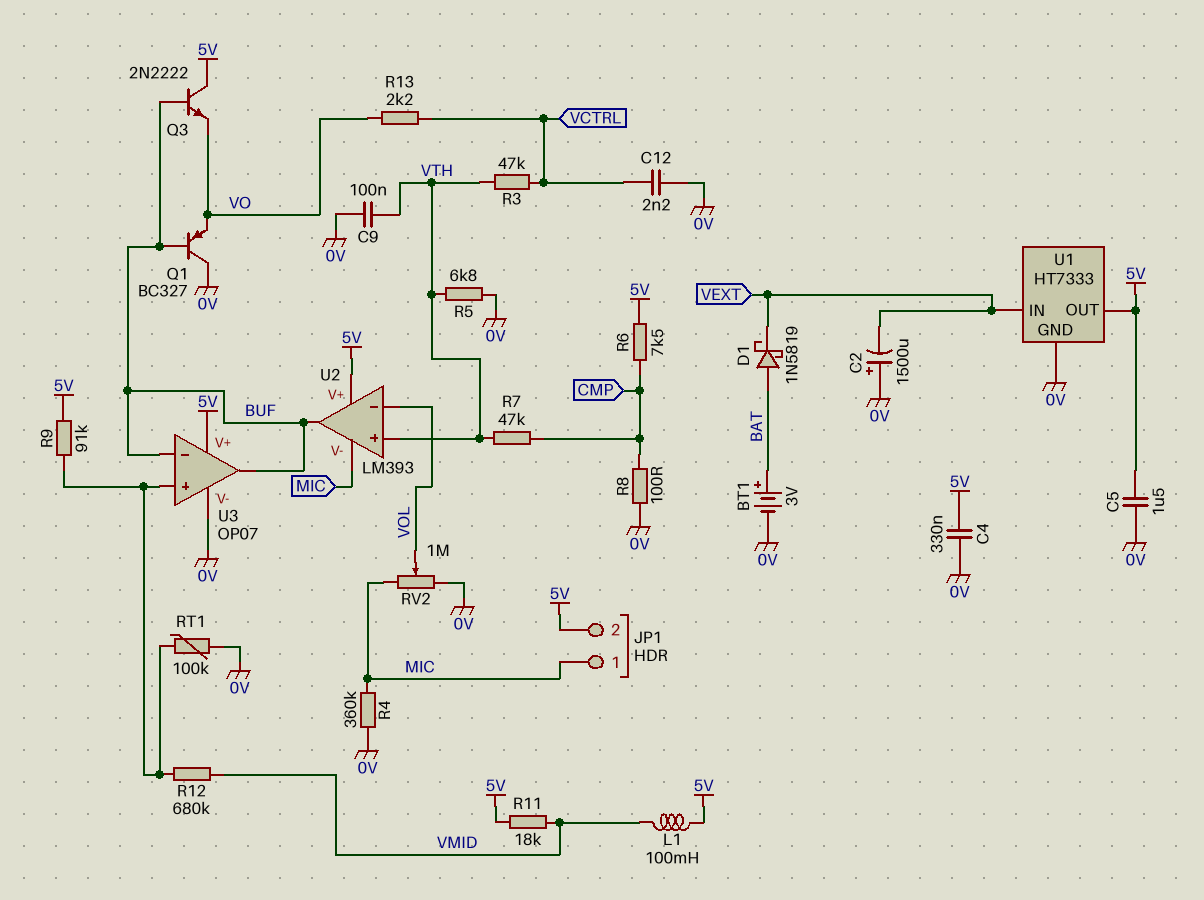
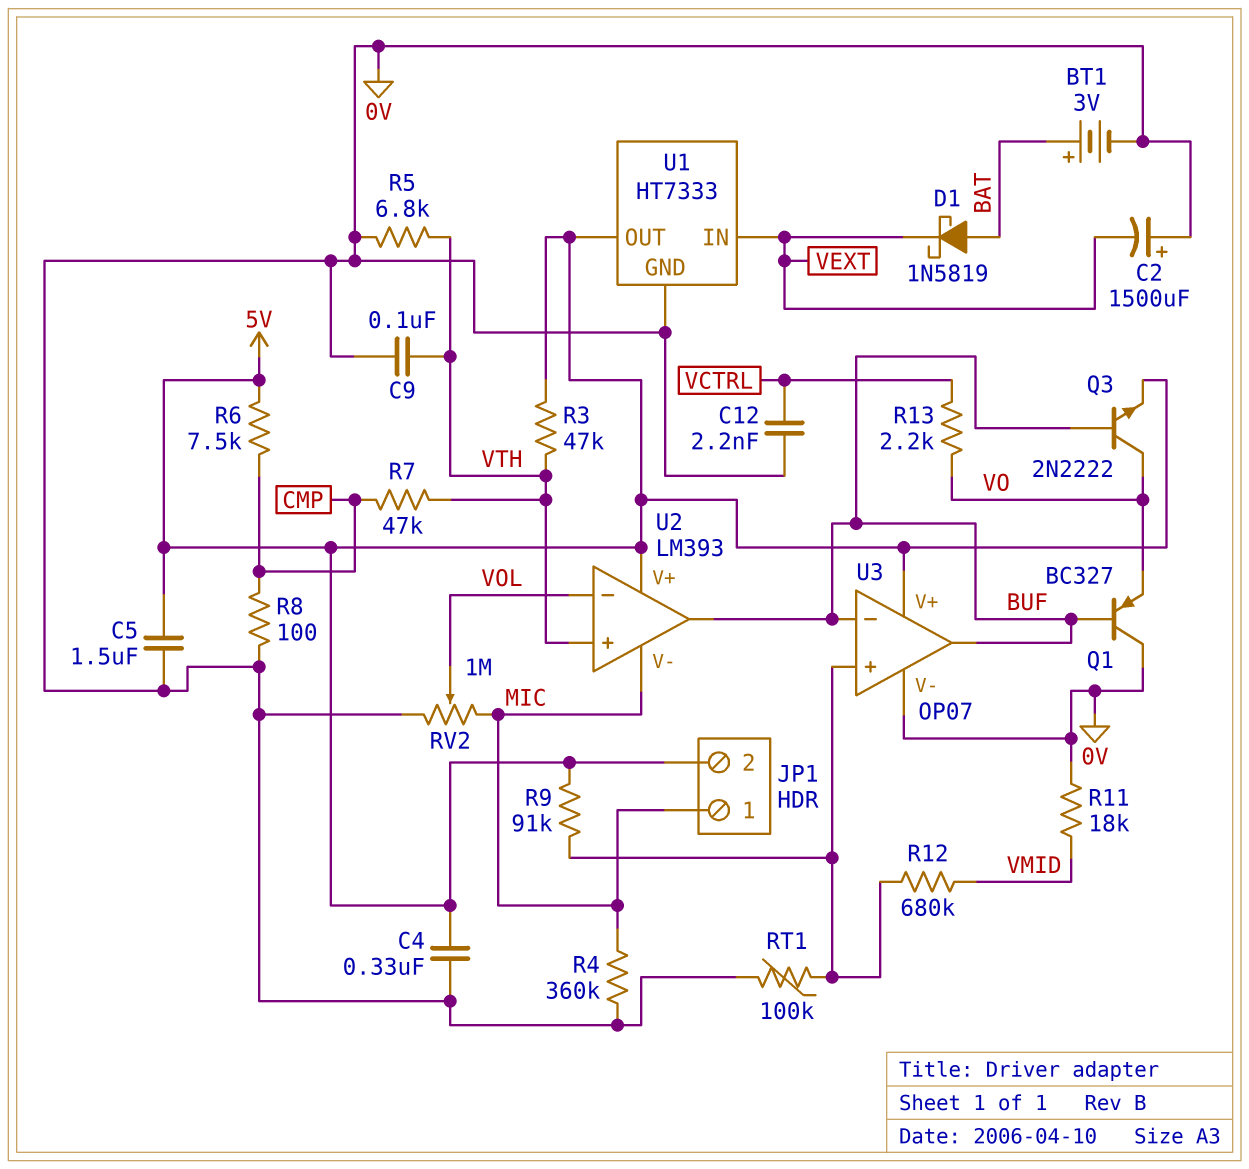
L1: 100mH (5V, VMID) -> none
Q3: NPN 2N2222 (B BUF, C 5V, E VO) -> NPN 2N2222 (B BUF, C VO, E 5V)
R3: 47k (VCTRL, VTH) -> 47k (5V, VTH)
R11: 18k (5V, VMID) -> 18k (0V, VMID)

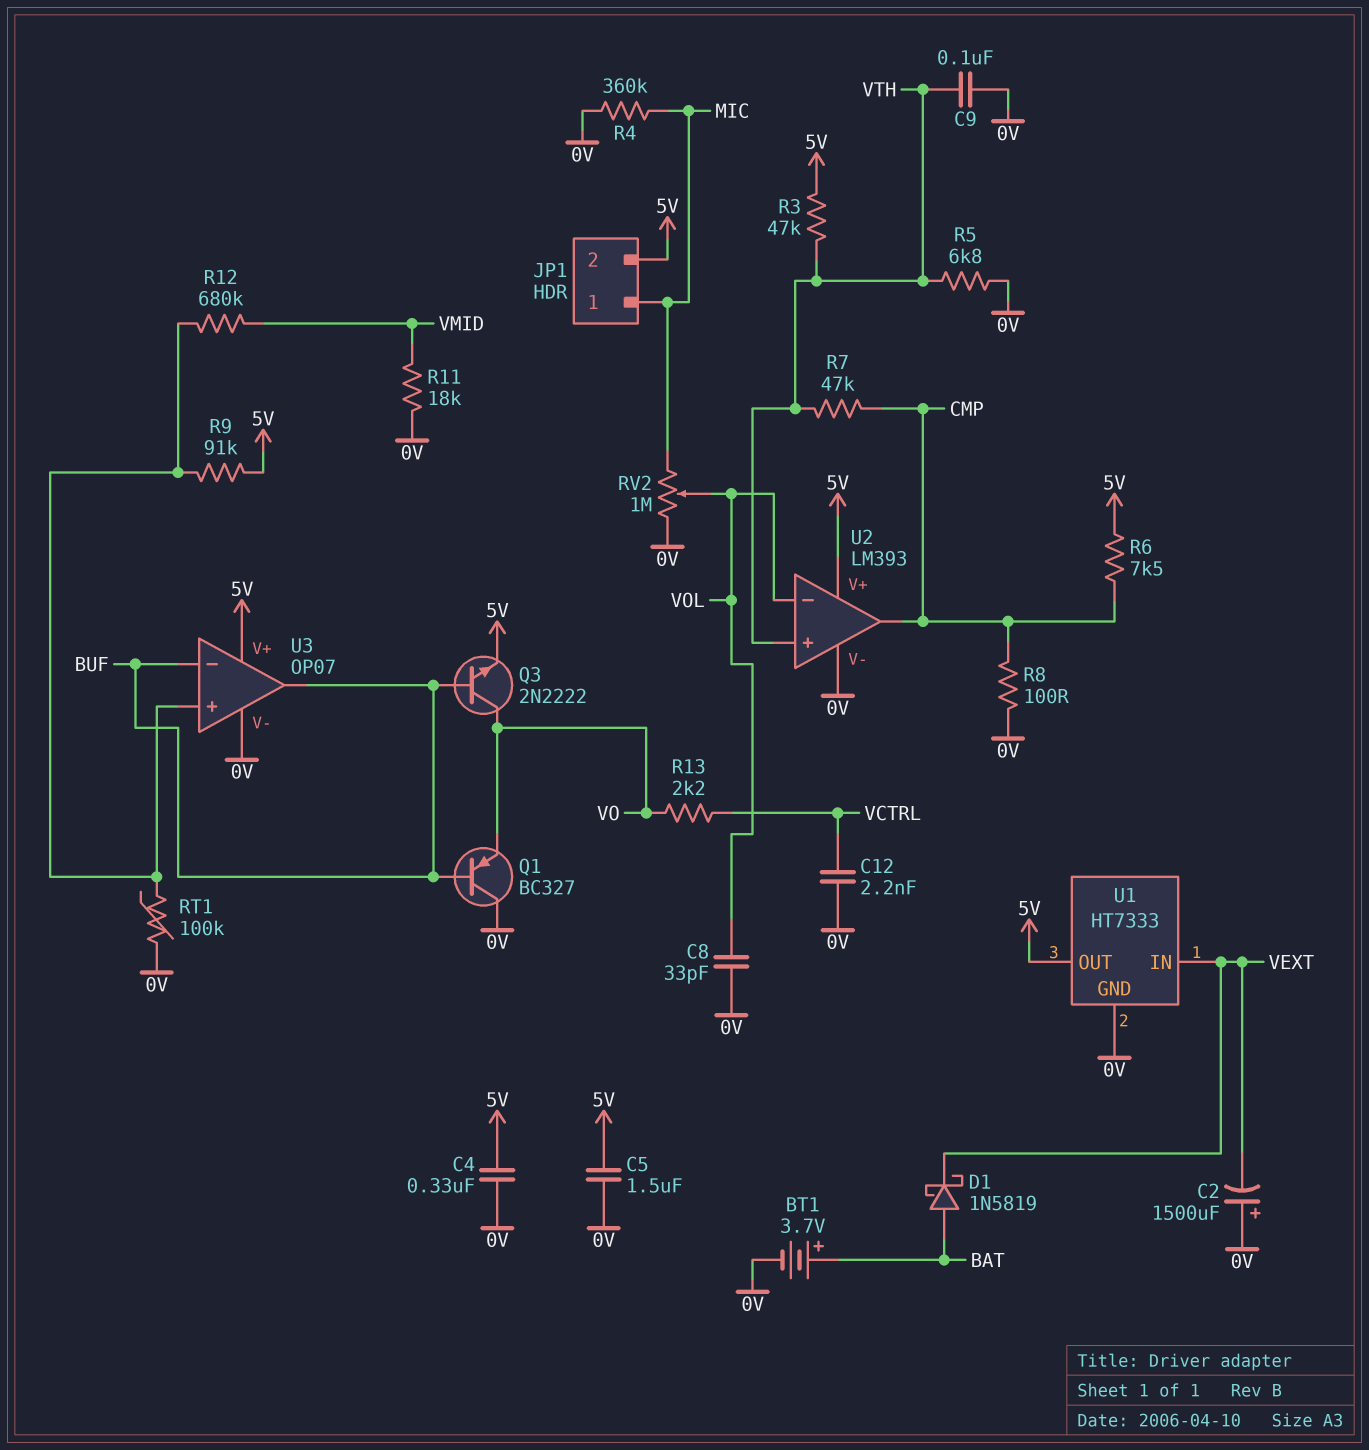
BT1: 3V (plus BAT, minus 0V) -> 3.7V (plus BAT, minus 0V)
C8: none -> 33pF (0V, VOL)
U2 pin V-: MIC -> 0V
U2 pin out: BUF -> CMP

